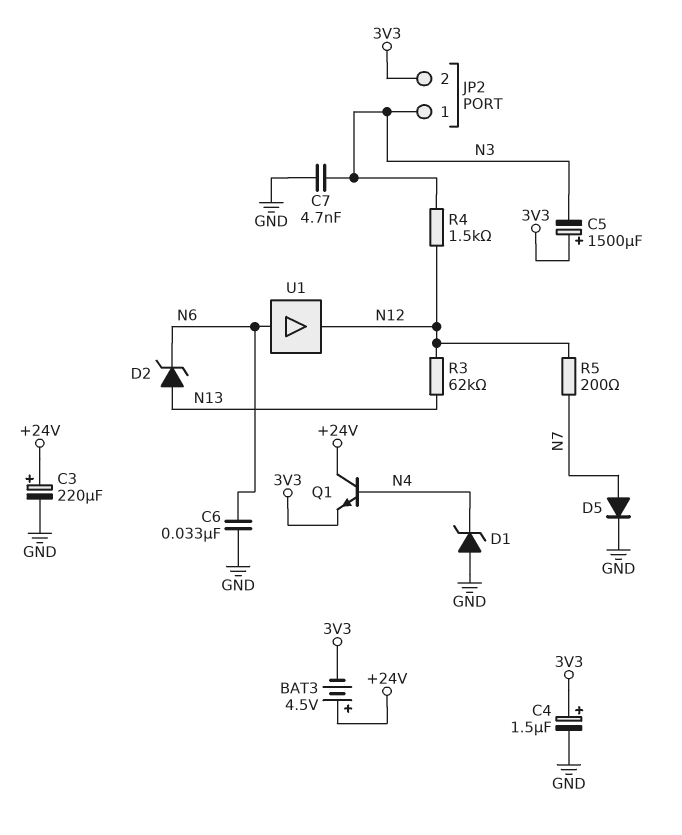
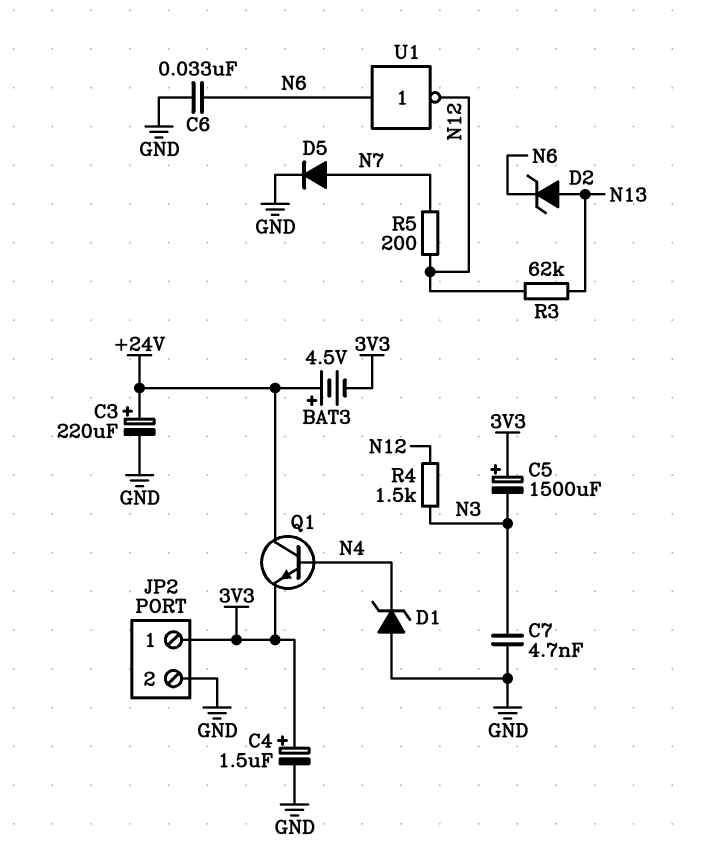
JP2 pin 1: N3 -> 3V3
JP2 pin 2: 3V3 -> GND
U1: buffer (in N6, out N12) -> NOT (in N6, out N12)

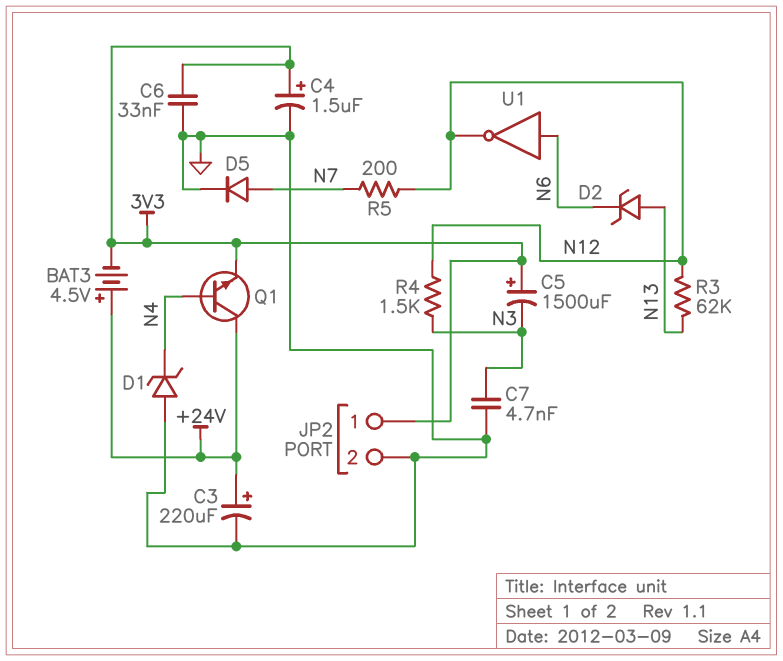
C6: 33nF (GND, N6) -> 33nF (3V3, GND)

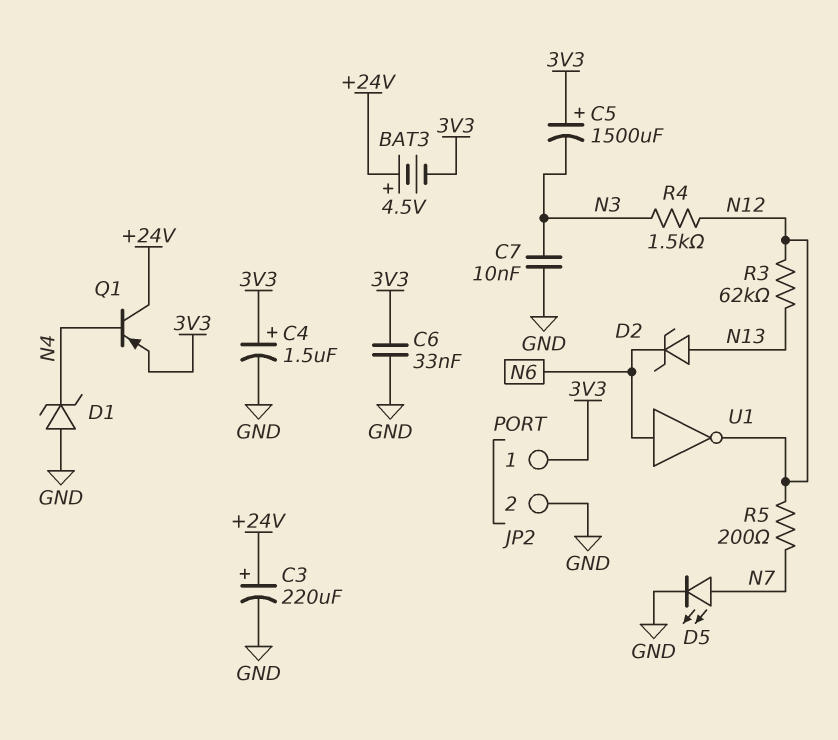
C7: 4.7nF (GND, N3) -> 10nF (GND, N3)
D5: diode (A N7, K GND) -> LED (A N7, K GND)
Q1: NPN (B N4, C +24V, E 3V3) -> PNP (B N4, C +24V, E 3V3)

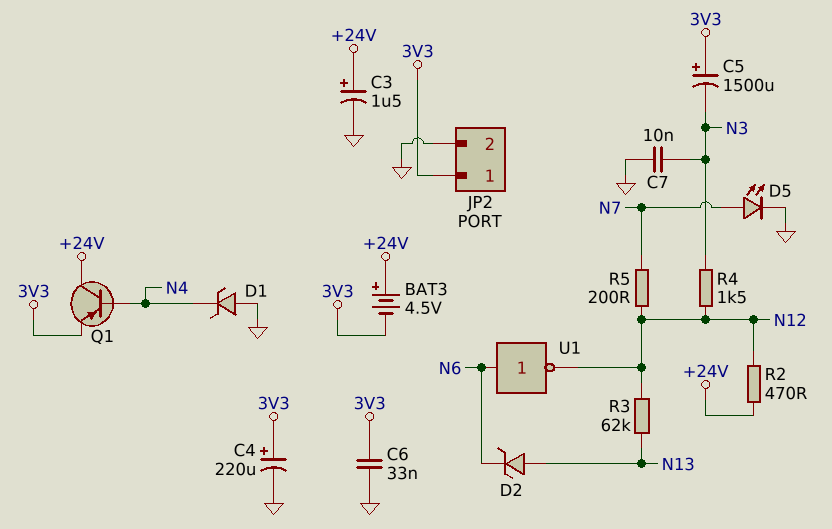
C3: 220uF (plus +24V, minus GND) -> 1.5uF (plus +24V, minus GND)
C4: 1.5uF (plus 3V3, minus GND) -> 220uF (plus 3V3, minus GND)
R2: none -> 470 (+24V, N12)

